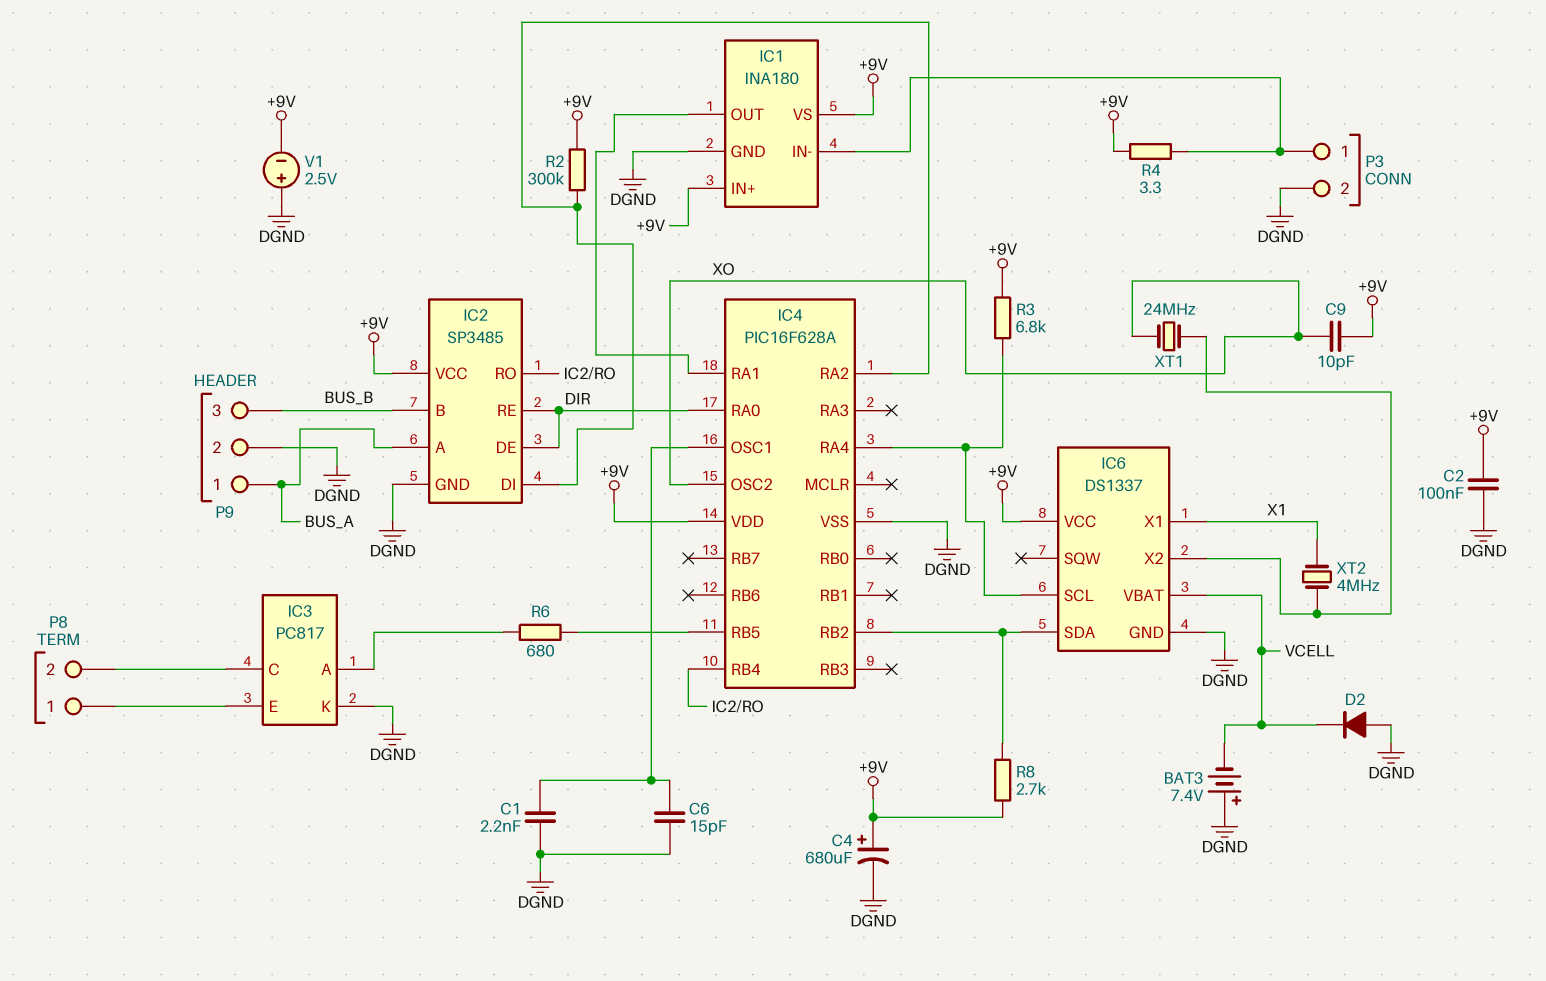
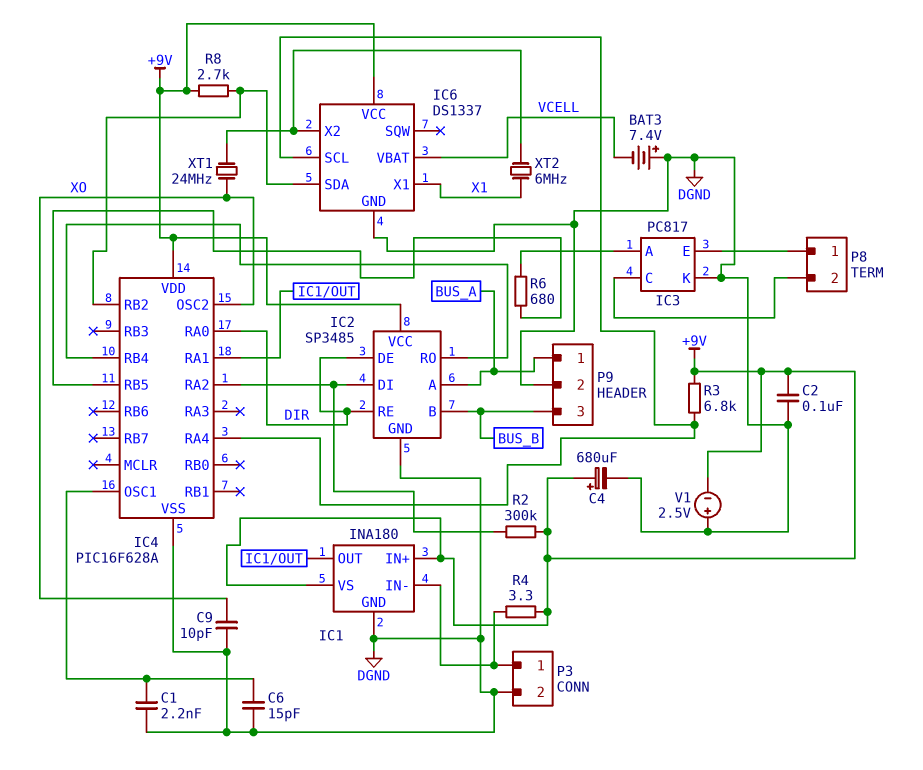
C9: 10pF (+9V, XO) -> 10pF (DGND, XO)
D2: diode (A DGND, K VCELL) -> none
XT2: 4MHz (IC6/X2, X1) -> 6MHz (IC6/X2, X1)

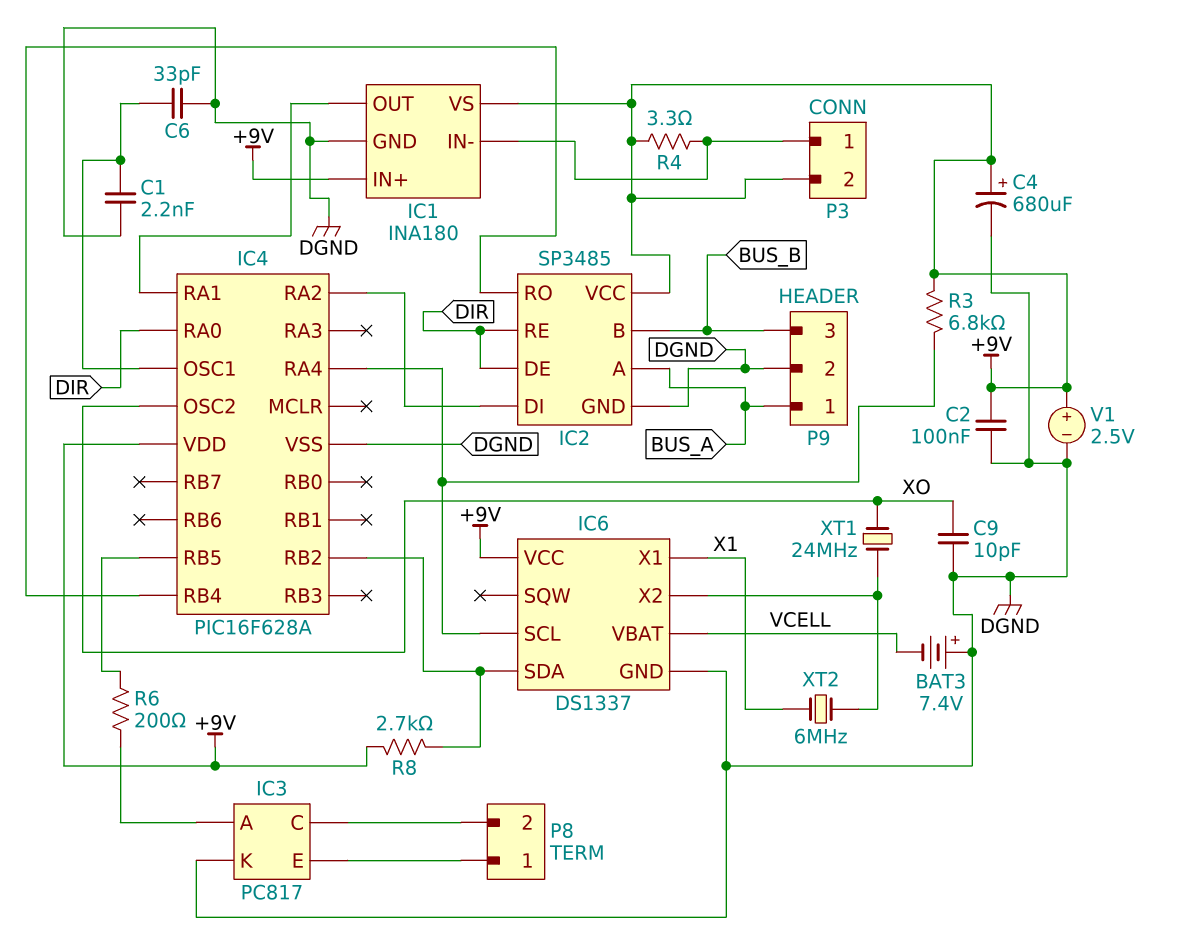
C6: 15pF (DGND, IC4/OSC1) -> 33pF (DGND, IC4/OSC1)
P3 pin 2: DGND -> +9V
R2: 300k (+9V, IC2/DI) -> none
R6: 680 (IC3/A, IC4/RB5) -> 200 (IC3/A, IC4/RB5)
V1: 2.5V (plus DGND, minus +9V) -> 2.5V (plus +9V, minus DGND)

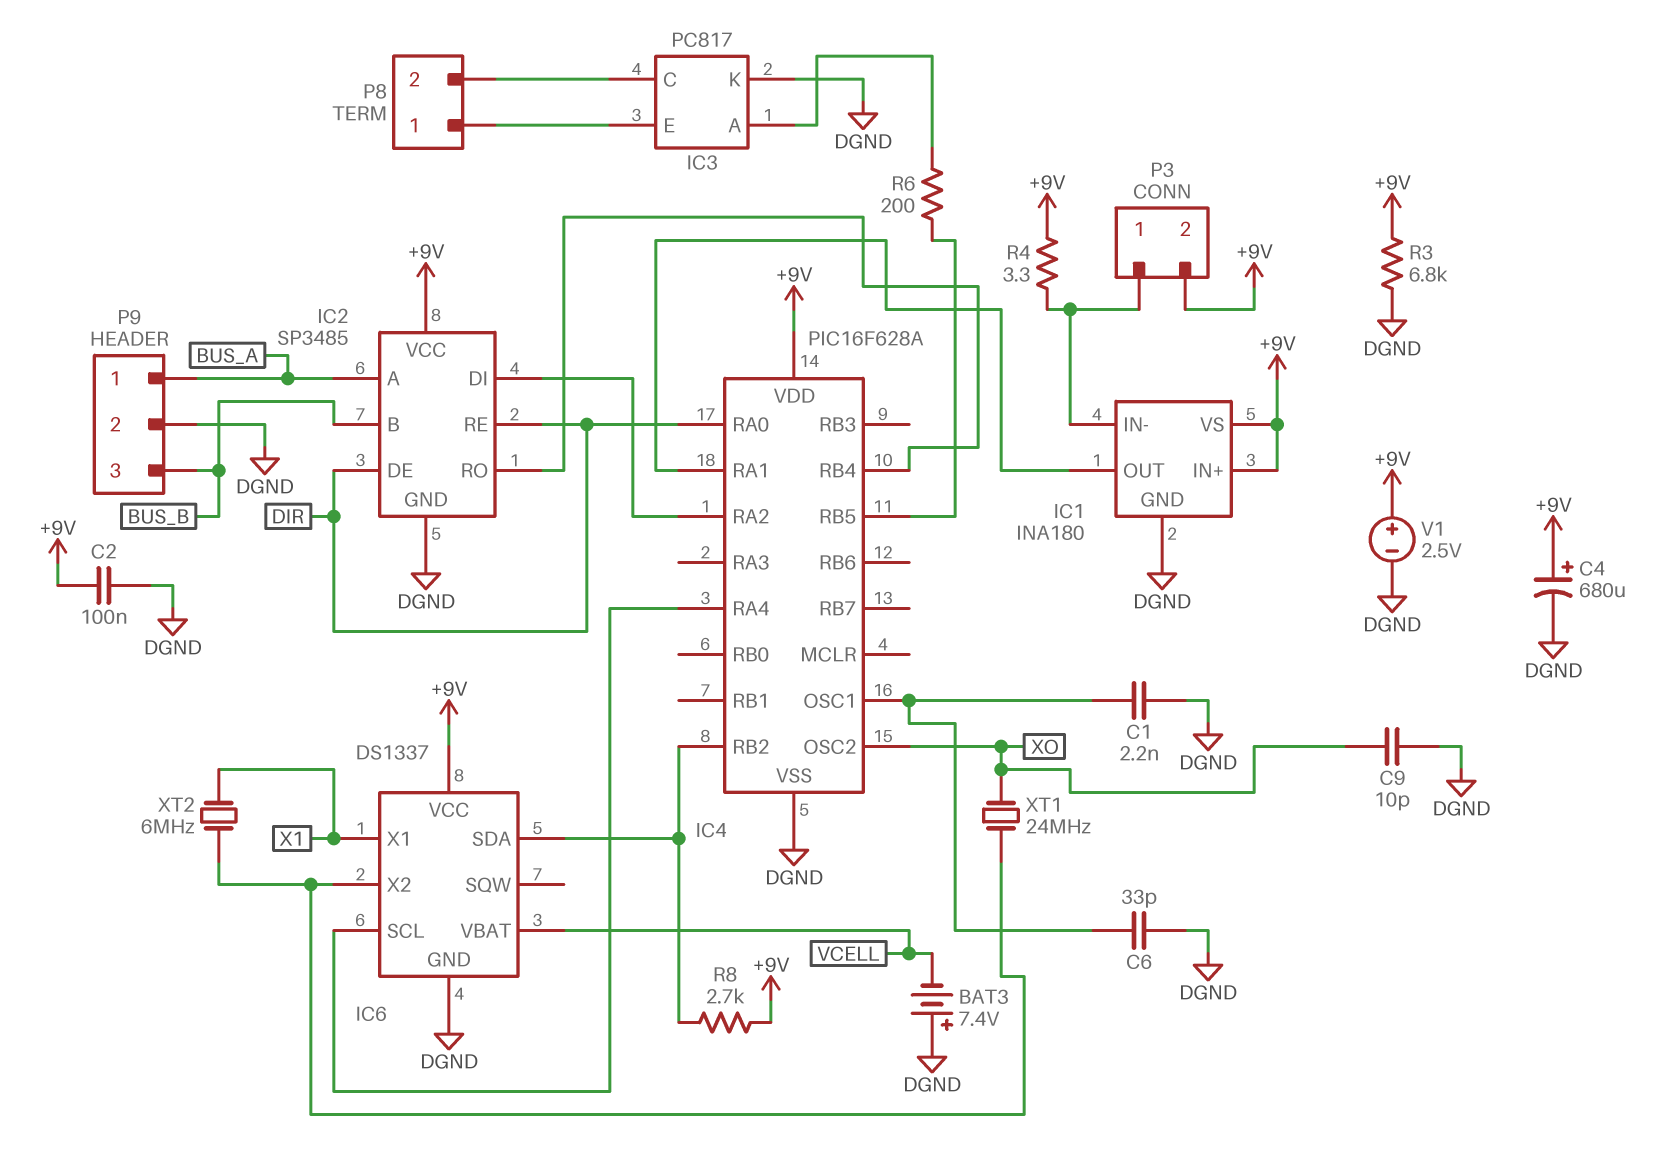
R3: 6.8k (+9V, IC4/RA4) -> 6.8k (+9V, DGND)

